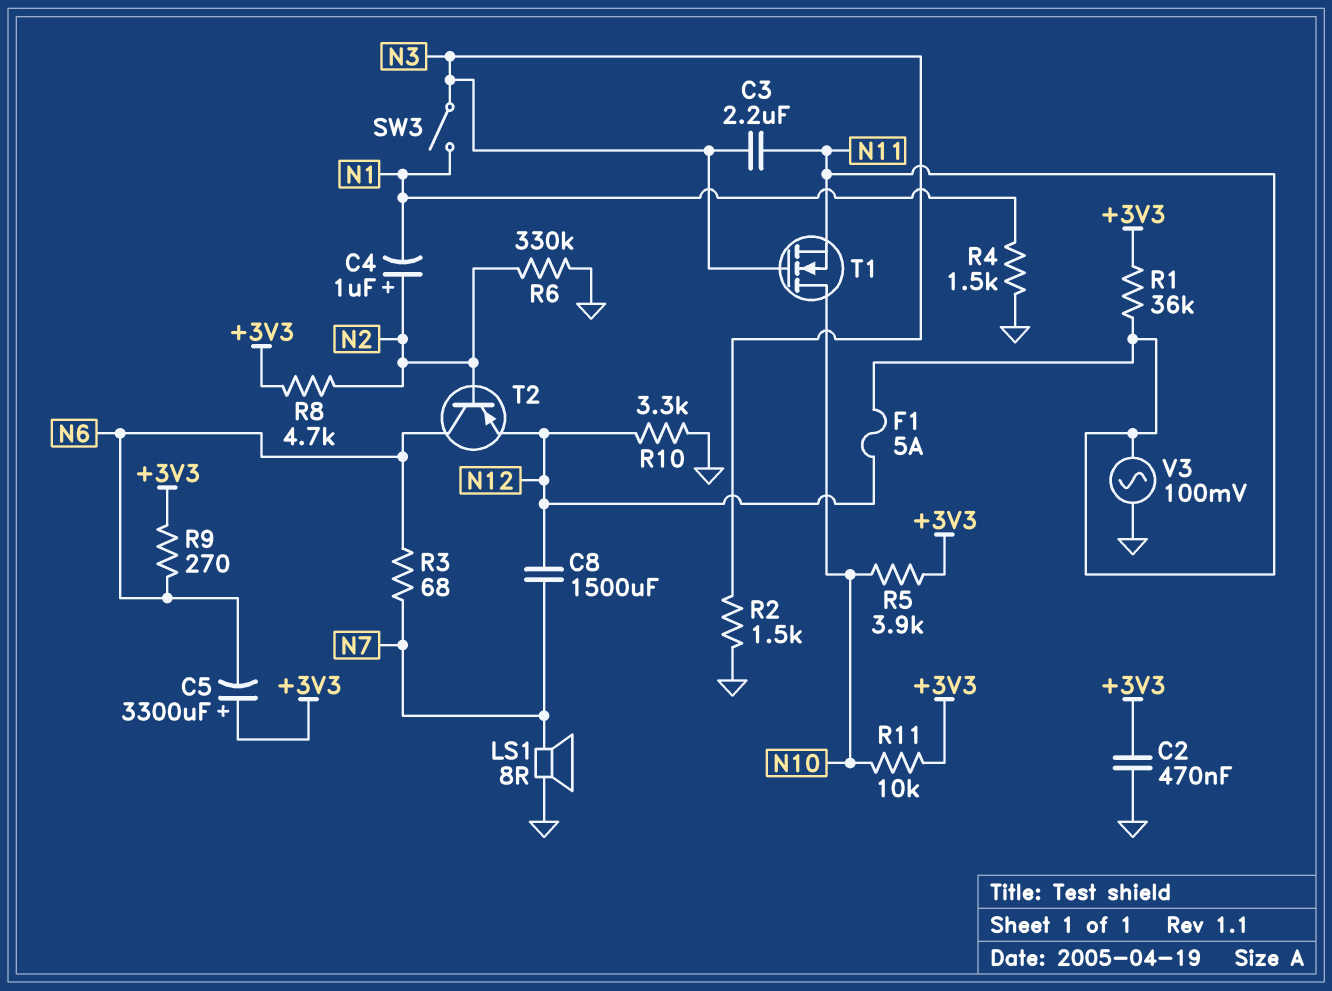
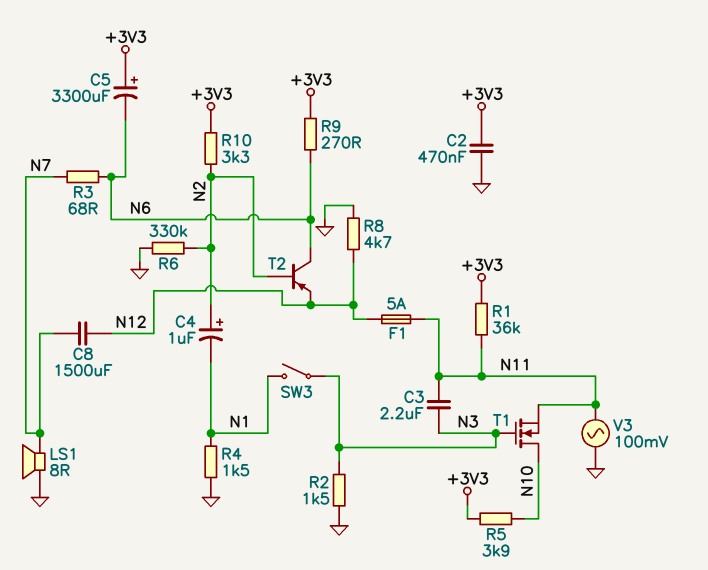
R8: 4.7k (+3V3, N2) -> 4.7k (GND, N12)
R10: 3.3k (GND, N12) -> 3.3k (+3V3, N2)
R11: 10k (+3V3, N10) -> none

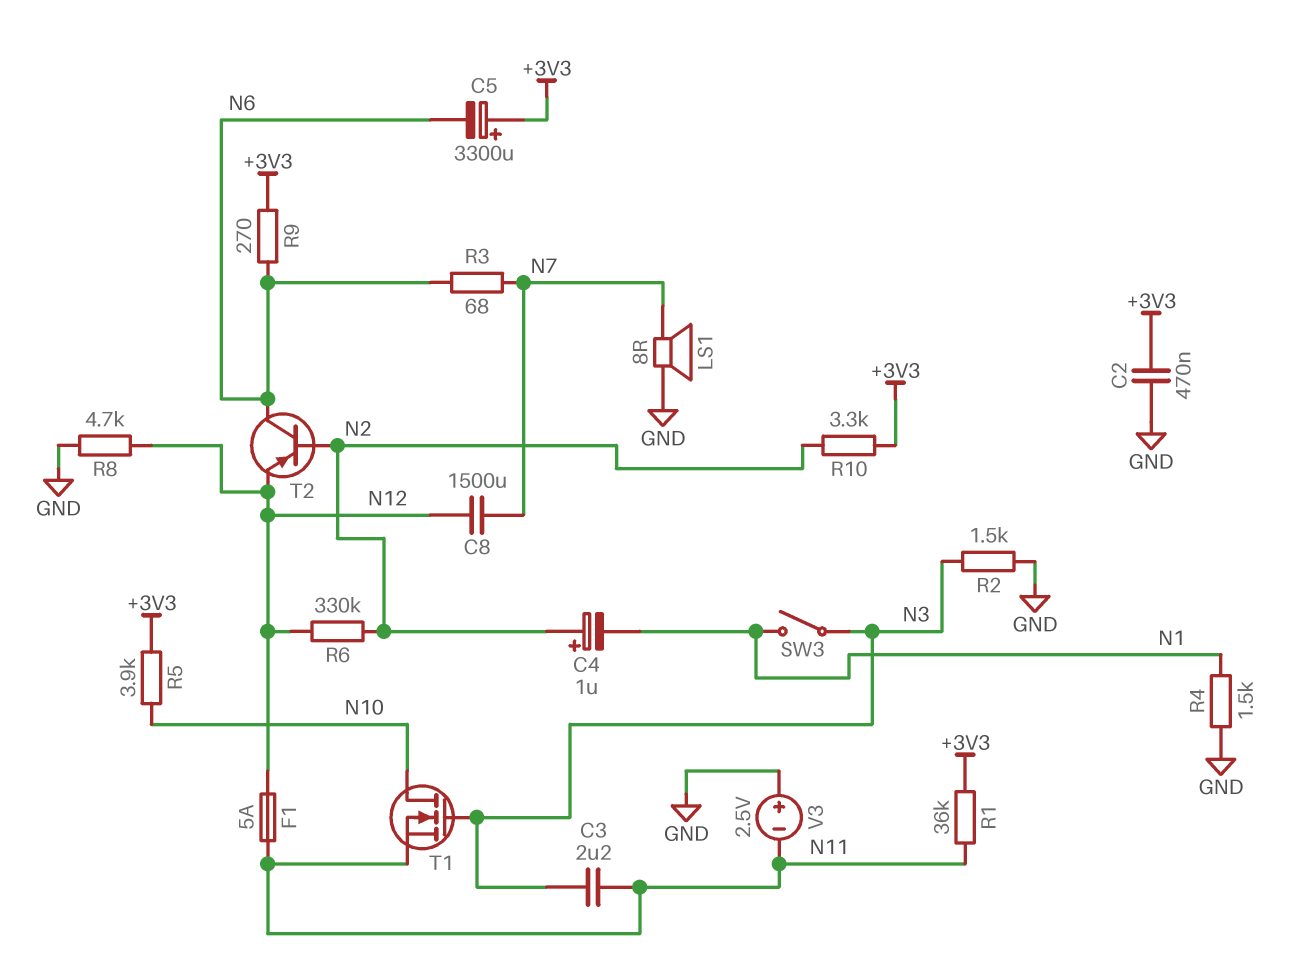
R6: 330k (GND, N2) -> 330k (N2, N12)
V3: AC 100mV (GND, N11) -> 2.5V (plus GND, minus N11)

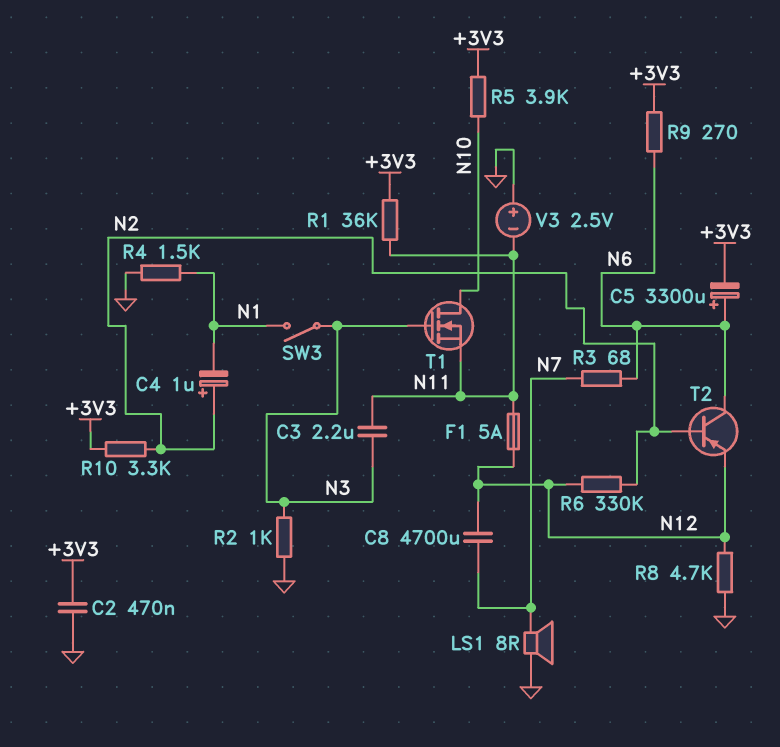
C5: 3300uF (plus +3V3, minus N6) -> 3300uF (plus N6, minus +3V3)
C8: 1500uF (N7, N12) -> 4700uF (N7, N12)
R2: 1.5k (GND, N3) -> 1k (GND, N3)

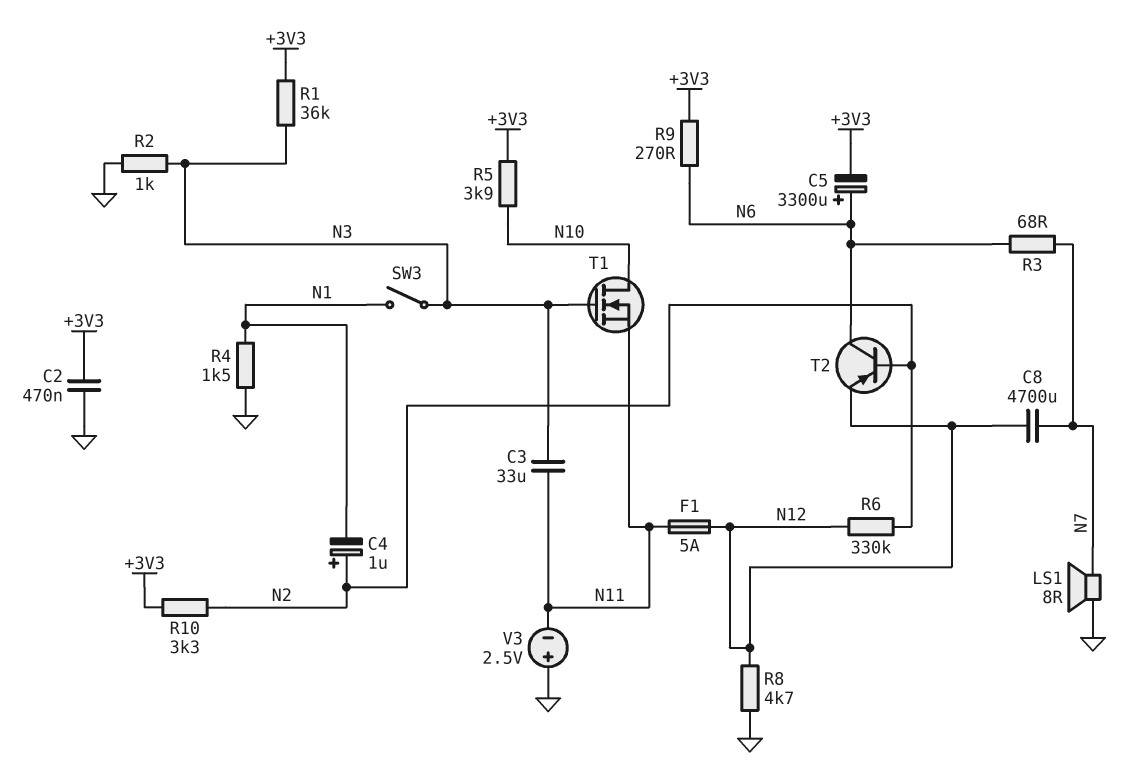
C3: 2.2uF (N3, N11) -> 33uF (N3, N11)
R1: 36k (+3V3, N11) -> 36k (+3V3, N3)

